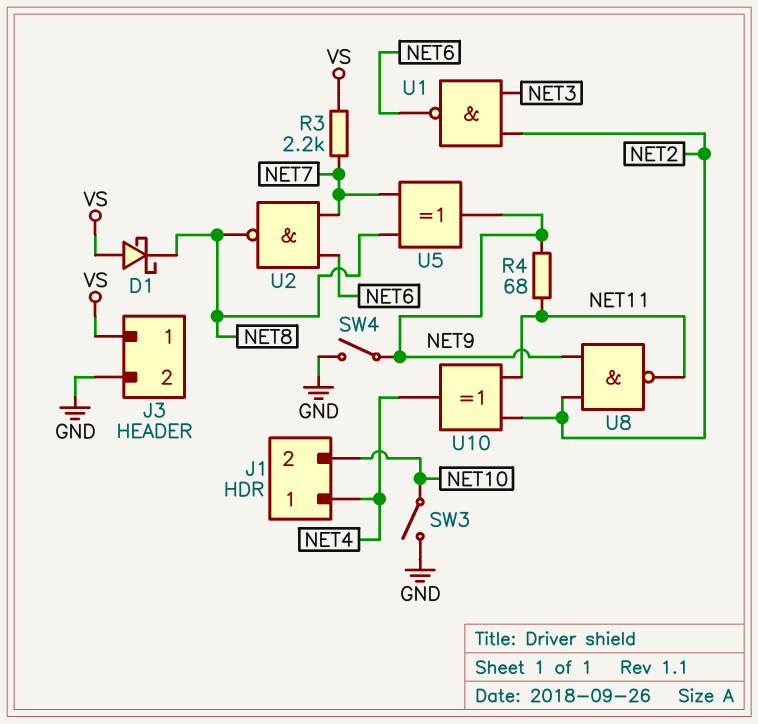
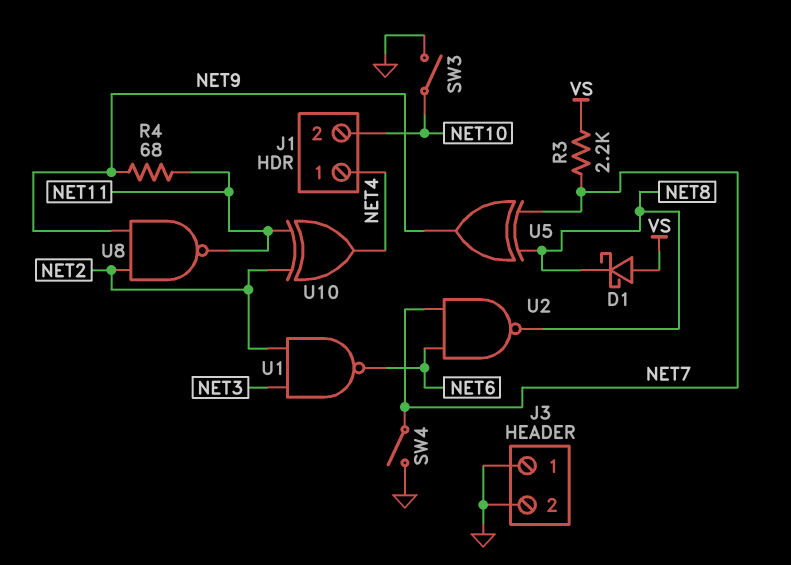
J3 pin 1: VS -> GND
SW4: switch (GND, NET9) -> switch (GND, NET7)

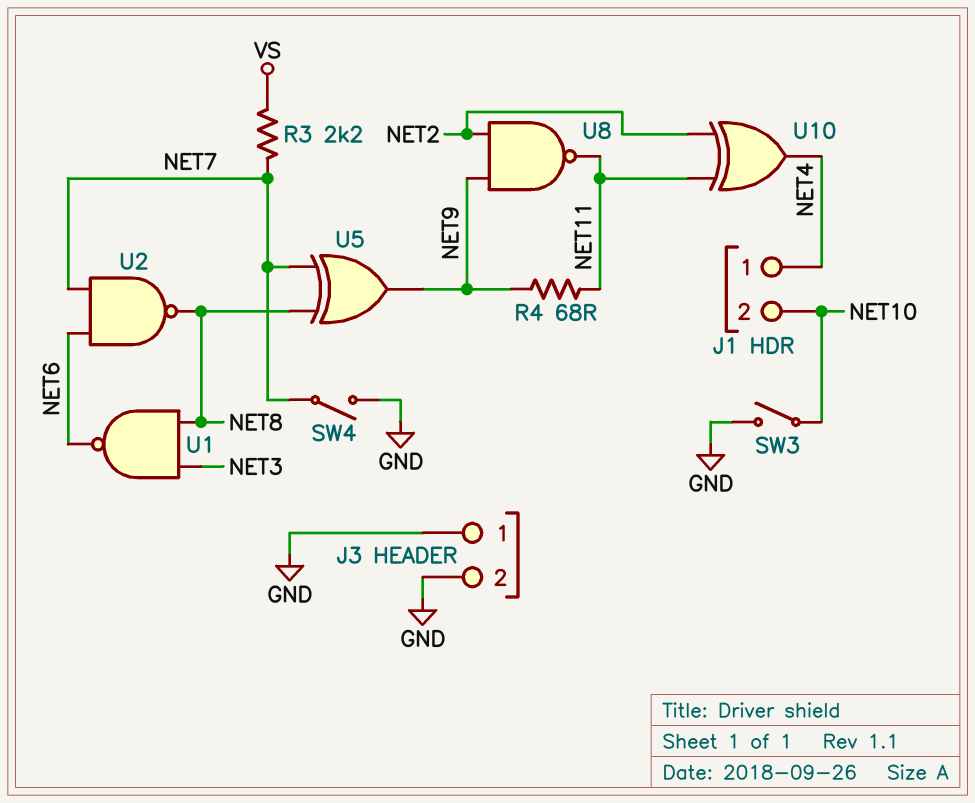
D1: schottky (A VS, K NET8) -> none
U1: NAND (in NET2, in NET3, out NET6) -> NAND (in NET3, in NET8, out NET6)

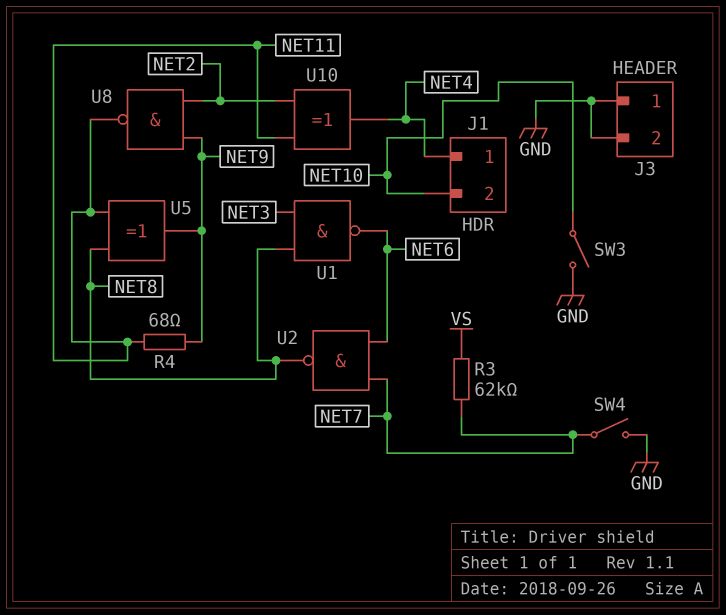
R3: 2.2k (NET7, VS) -> 62k (NET7, VS)
U5: XOR (in NET7, in NET8, out NET9) -> XOR (in NET8, in NET11, out NET9)

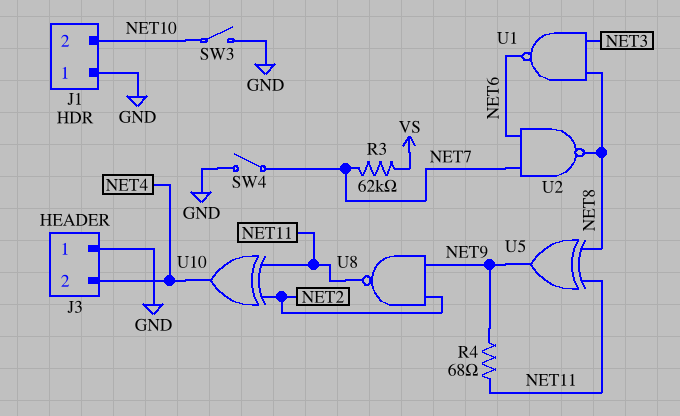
J1 pin 1: NET4 -> GND
J3 pin 2: GND -> NET4

